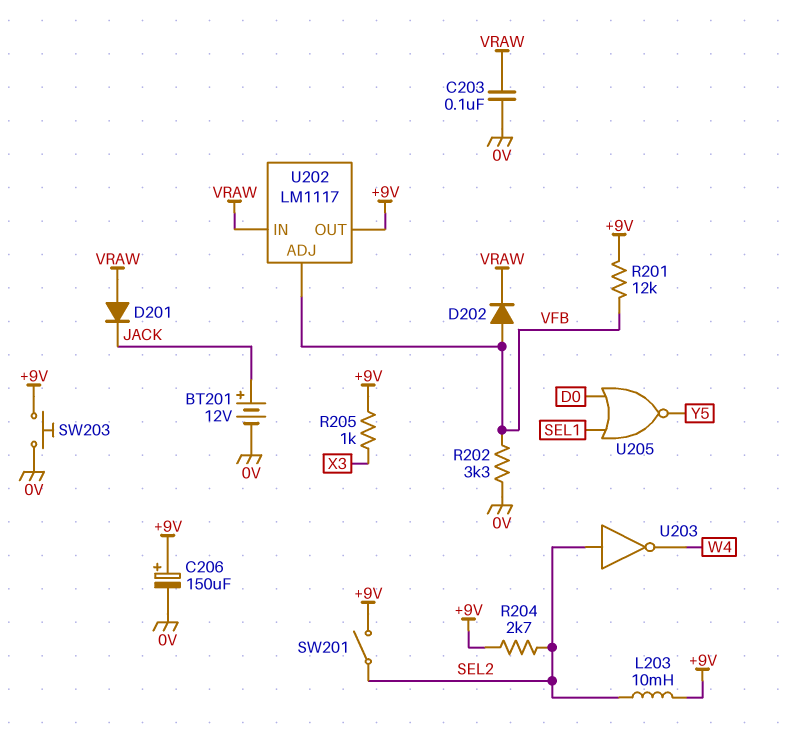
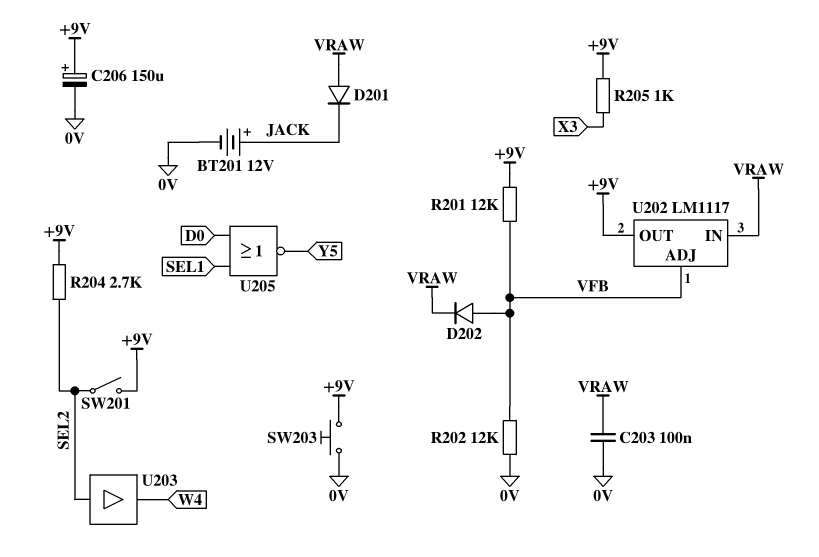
L203: 10mH (+9V, SEL2) -> none
R202: 3.3k (0V, VFB) -> 12k (0V, VFB)
U203: NOT (in SEL2, out W4) -> buffer (in SEL2, out W4)

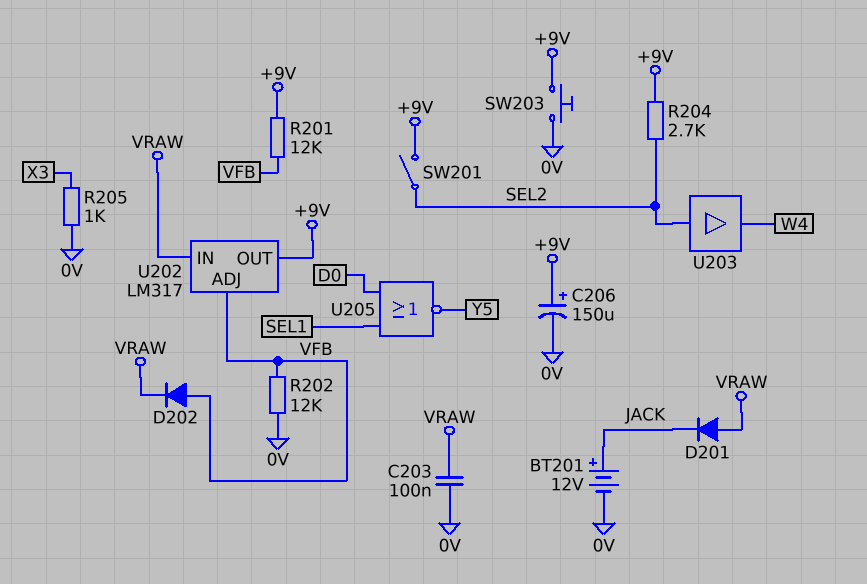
R205: 1k (+9V, X3) -> 1k (0V, X3)
U202: LM1117 -> LM317

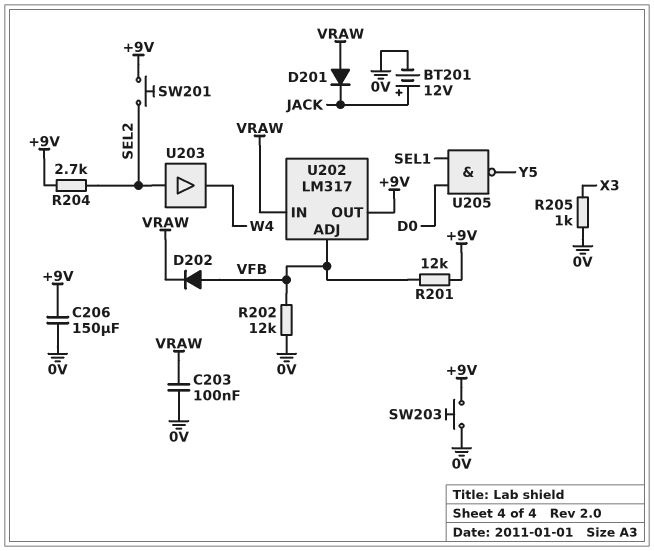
C206: 150uF (plus +9V, minus 0V) -> 150uF (+9V, 0V)
SW201: switch (+9V, SEL2) -> button (+9V, SEL2)
U205: NOR (in D0, in SEL1, out Y5) -> NAND (in D0, in SEL1, out Y5)

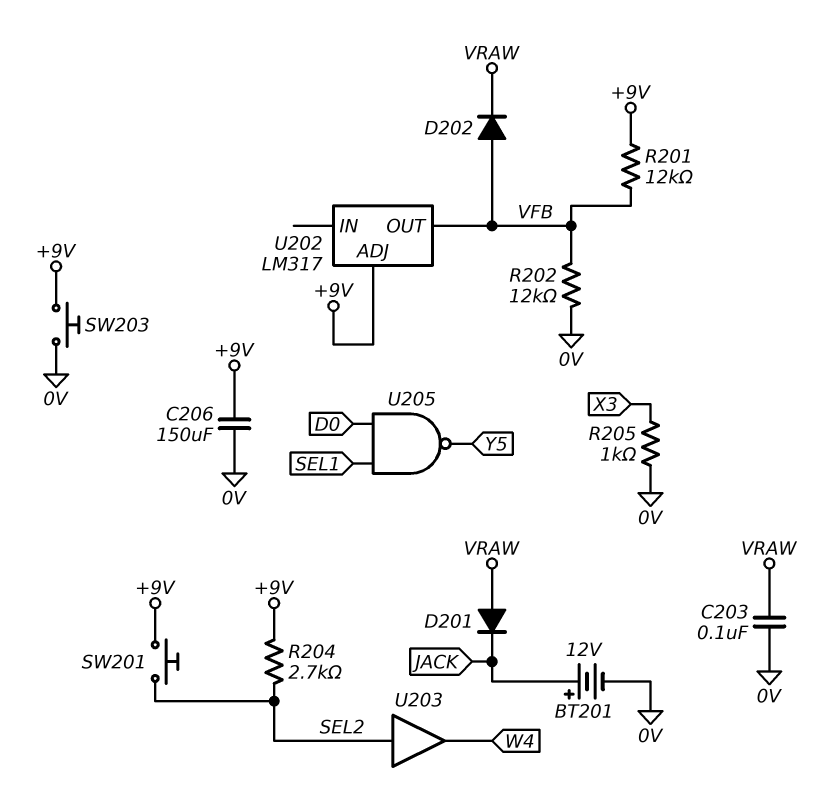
U202 pin ADJ: VFB -> +9V
U202 pin IN: VRAW -> none
U202 pin OUT: +9V -> VFB

